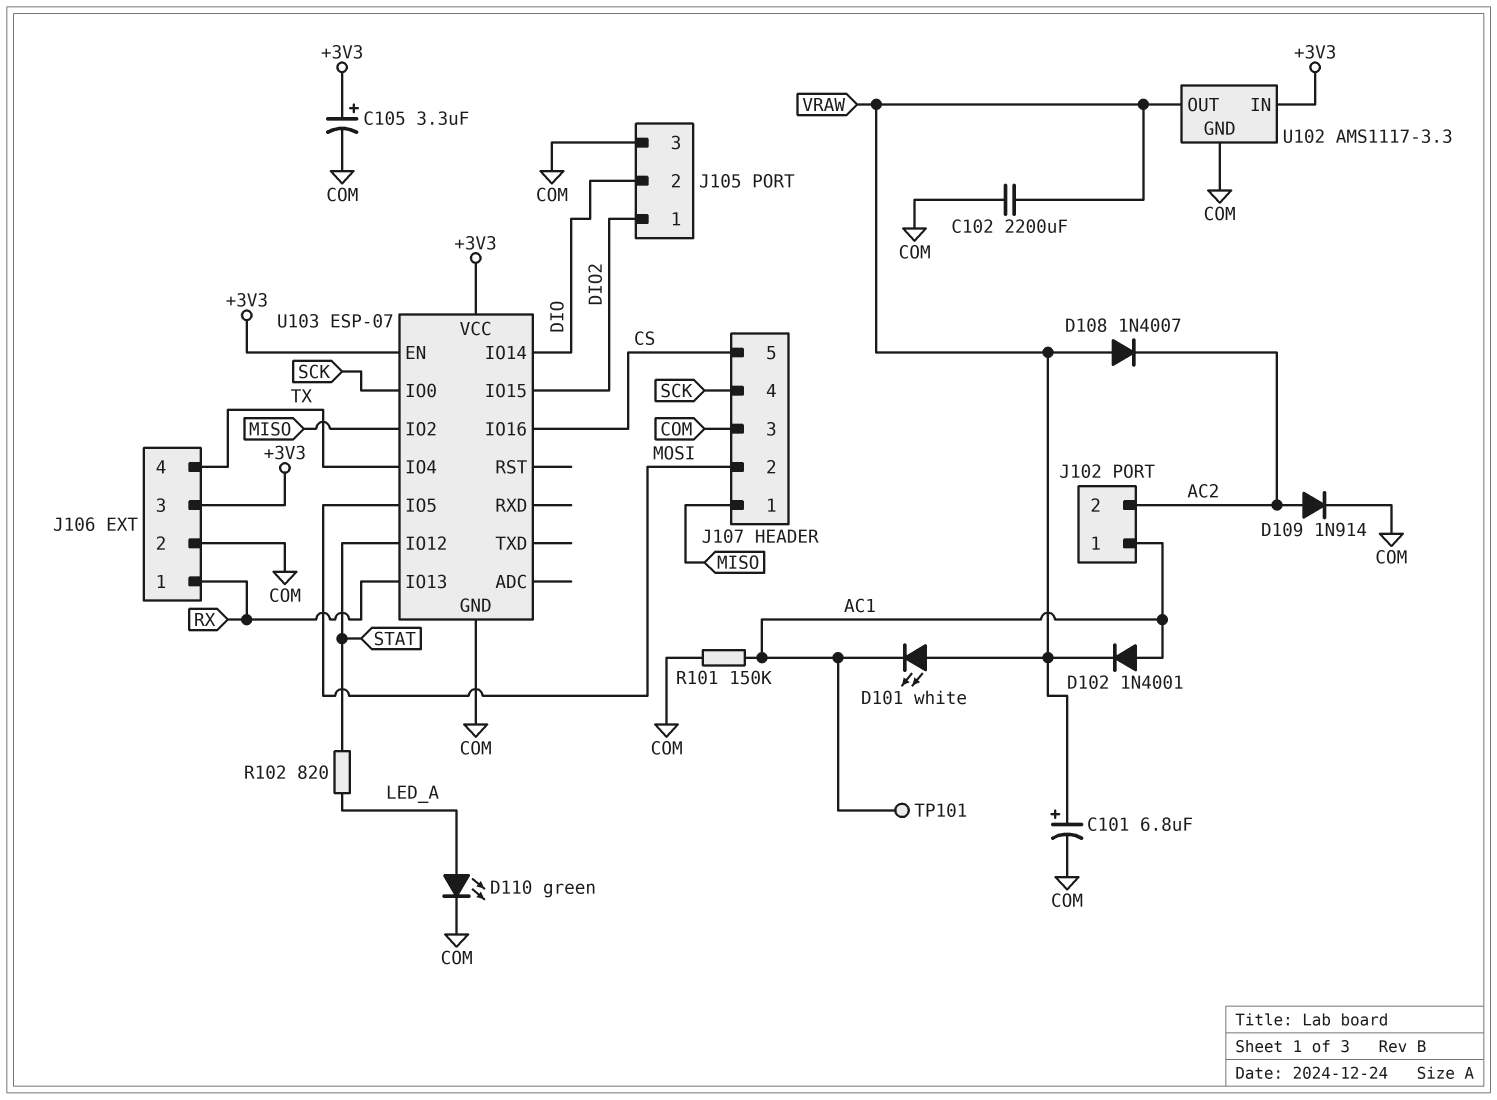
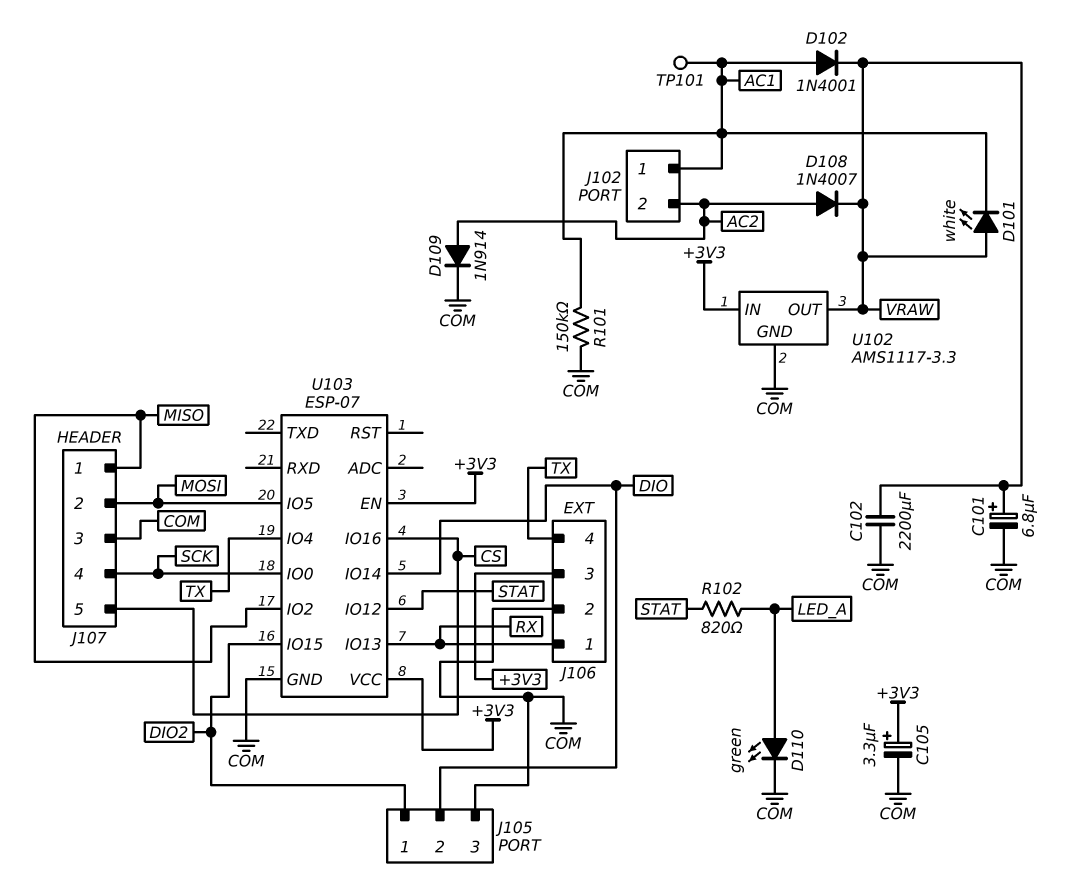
D108: diode 1N4007 (A VRAW, K AC2) -> diode 1N4007 (A AC2, K VRAW)

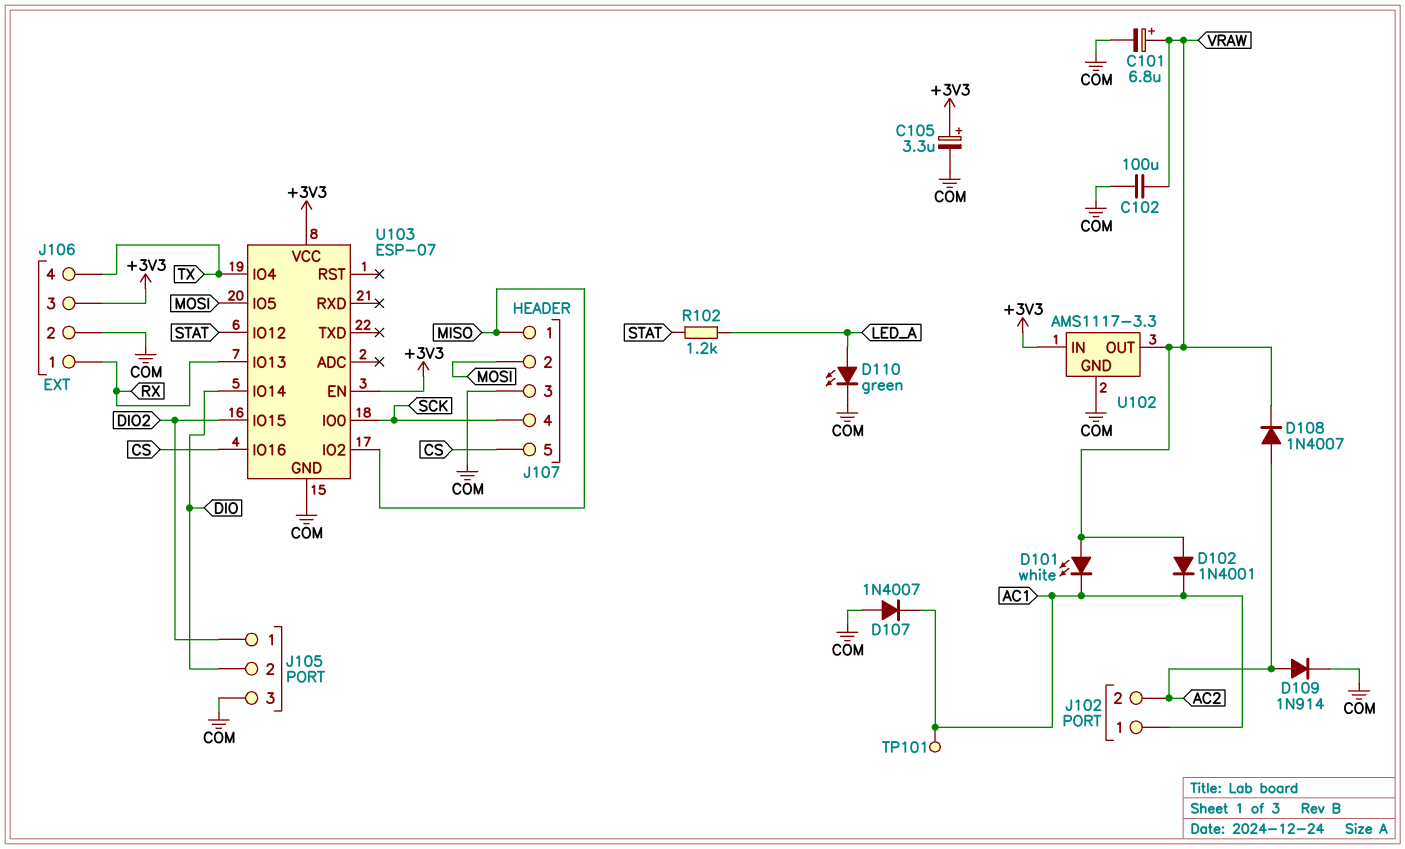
C102: 2200uF (COM, VRAW) -> 100uF (COM, VRAW)
D102: diode 1N4001 (A AC1, K VRAW) -> diode 1N4001 (A VRAW, K AC1)
D107: none -> diode 1N4007 (A COM, K AC1)
R101: 150k (AC1, COM) -> none
R102: 820 (LED_A, STAT) -> 1.2k (LED_A, STAT)

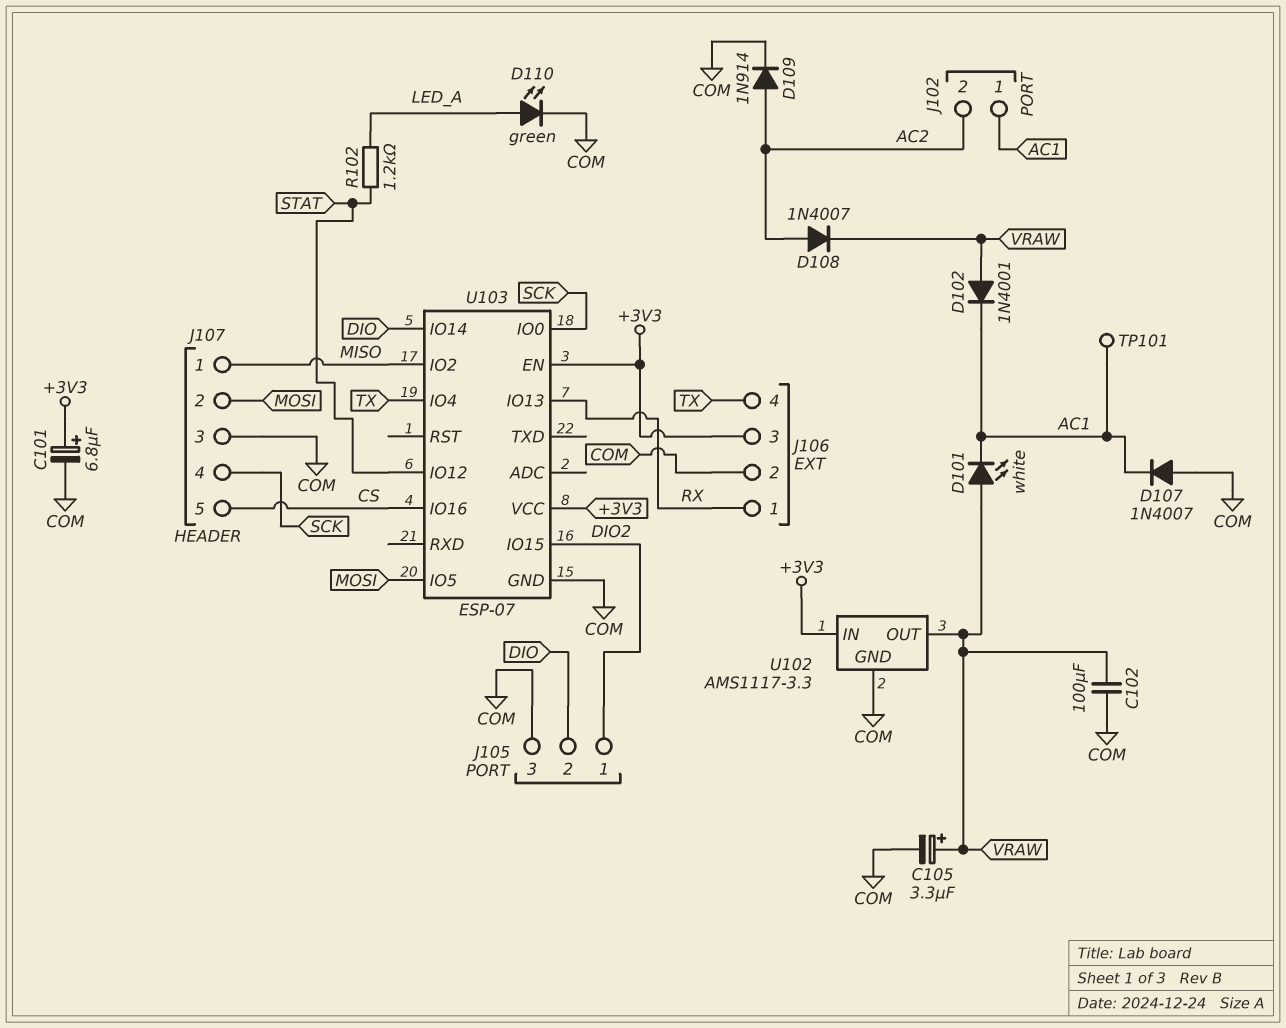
C101: 6.8uF (plus VRAW, minus COM) -> 6.8uF (plus +3V3, minus COM)
C105: 3.3uF (plus +3V3, minus COM) -> 3.3uF (plus VRAW, minus COM)

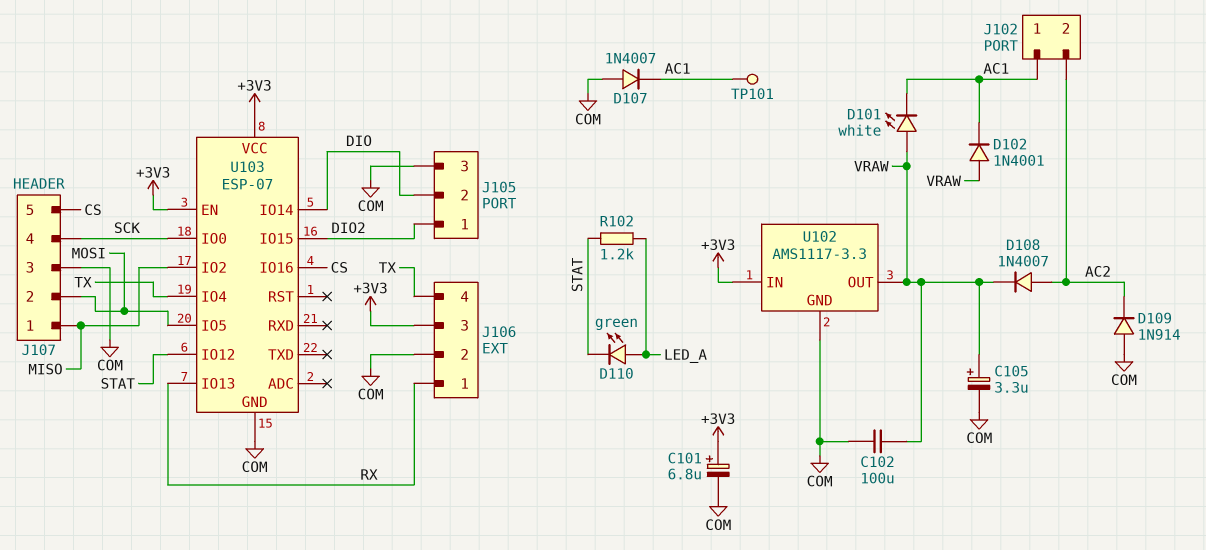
D109: diode 1N914 (A AC2, K COM) -> diode 1N914 (A COM, K AC2)
D110: LED green (A LED_A, K COM) -> LED green (A LED_A, K STAT)

